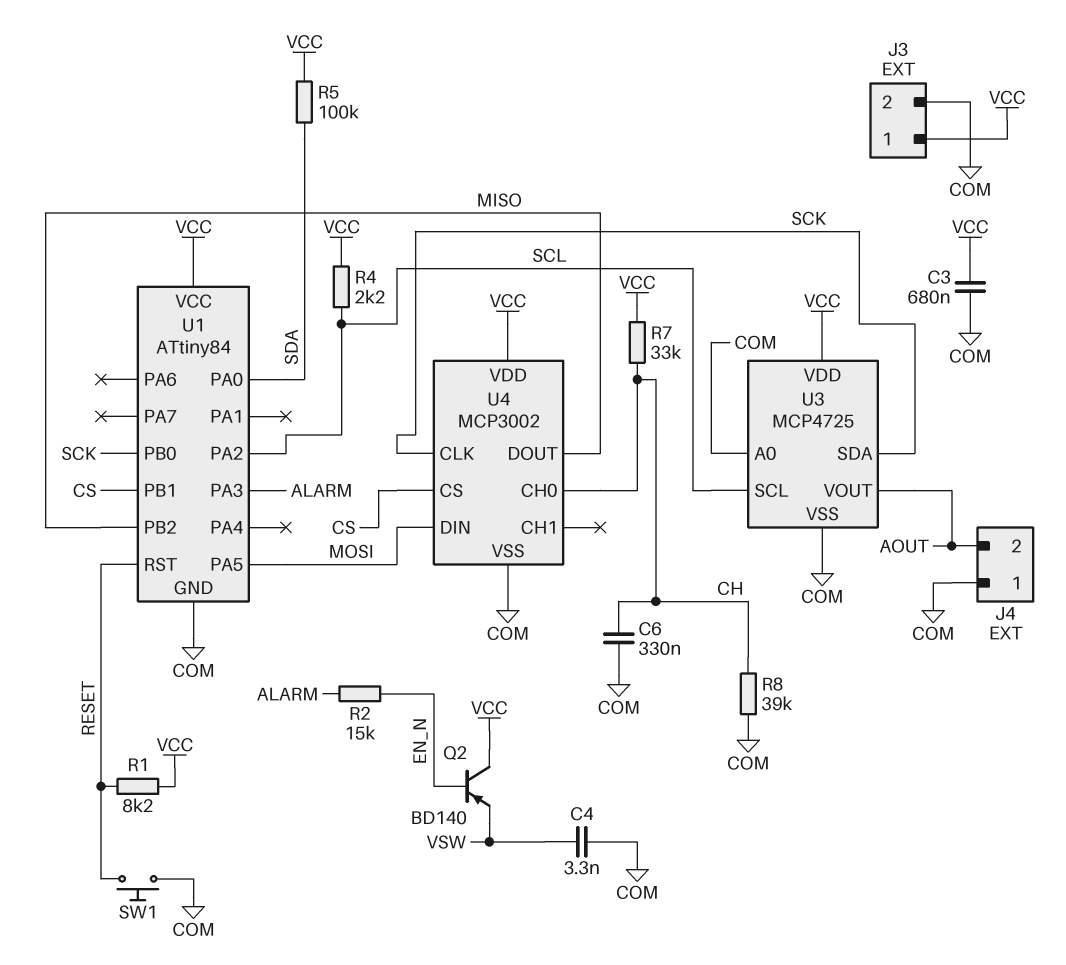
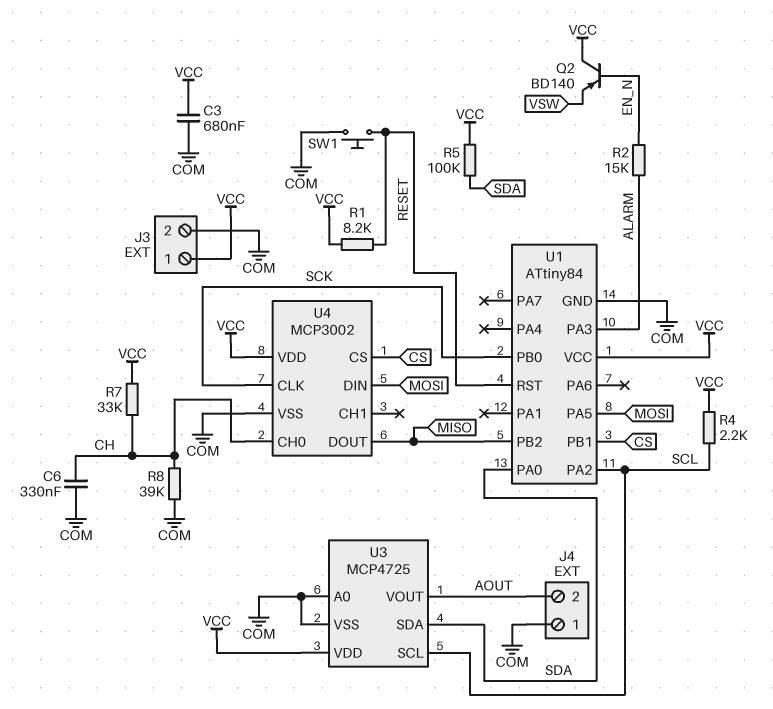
C4: 3.3nF (COM, VSW) -> none
U3 pin SDA: SCK -> SDA

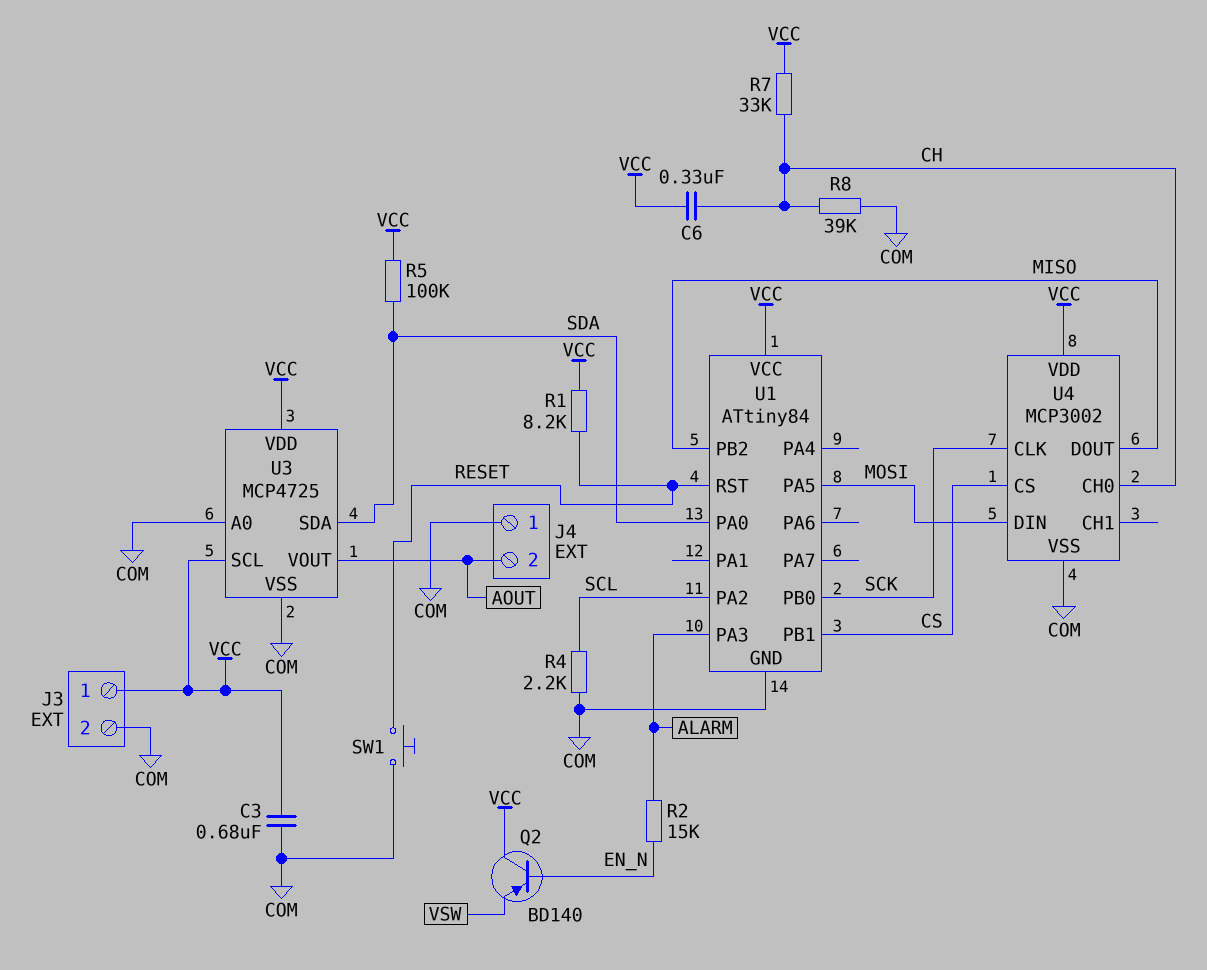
C6: 330nF (CH, COM) -> 330nF (CH, VCC)
R4: 2.2k (SCL, VCC) -> 2.2k (COM, SCL)
U3 pin SCL: SCL -> VCC

